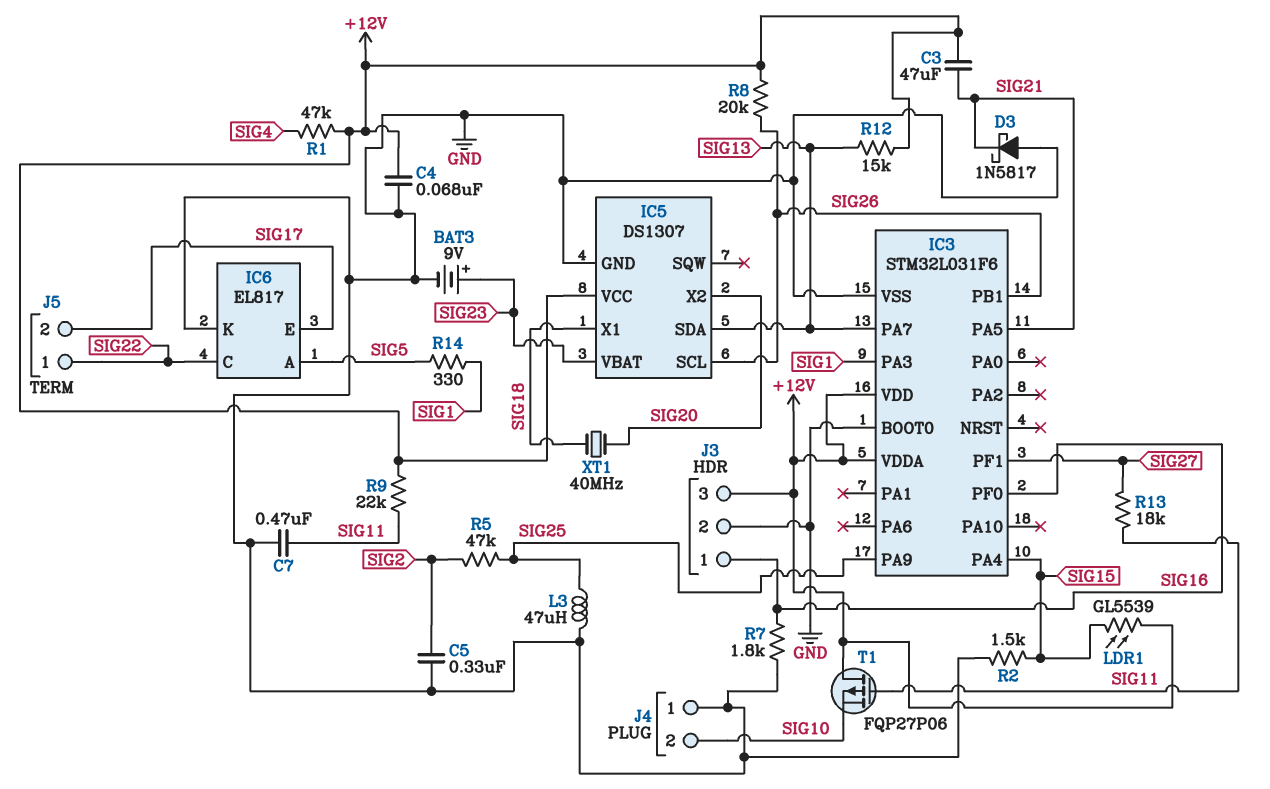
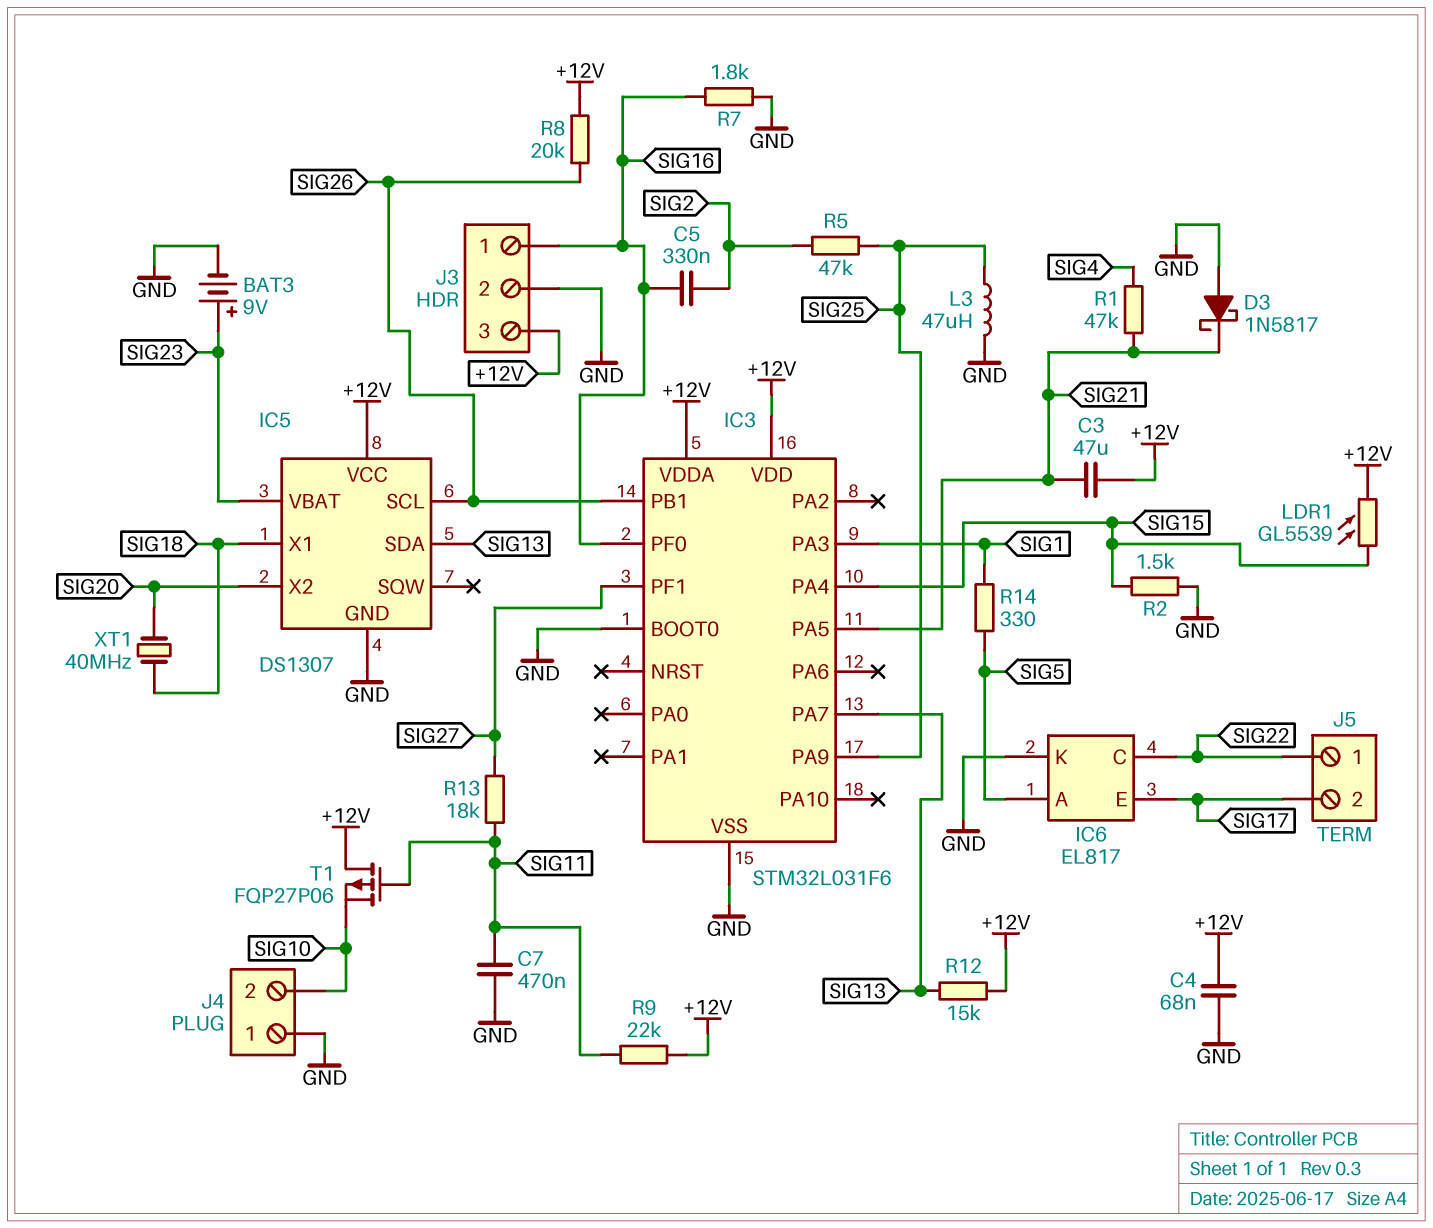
C5: 330nF (GND, SIG2) -> 330nF (SIG2, SIG16)
R1: 47k (+12V, SIG4) -> 47k (SIG4, SIG21)

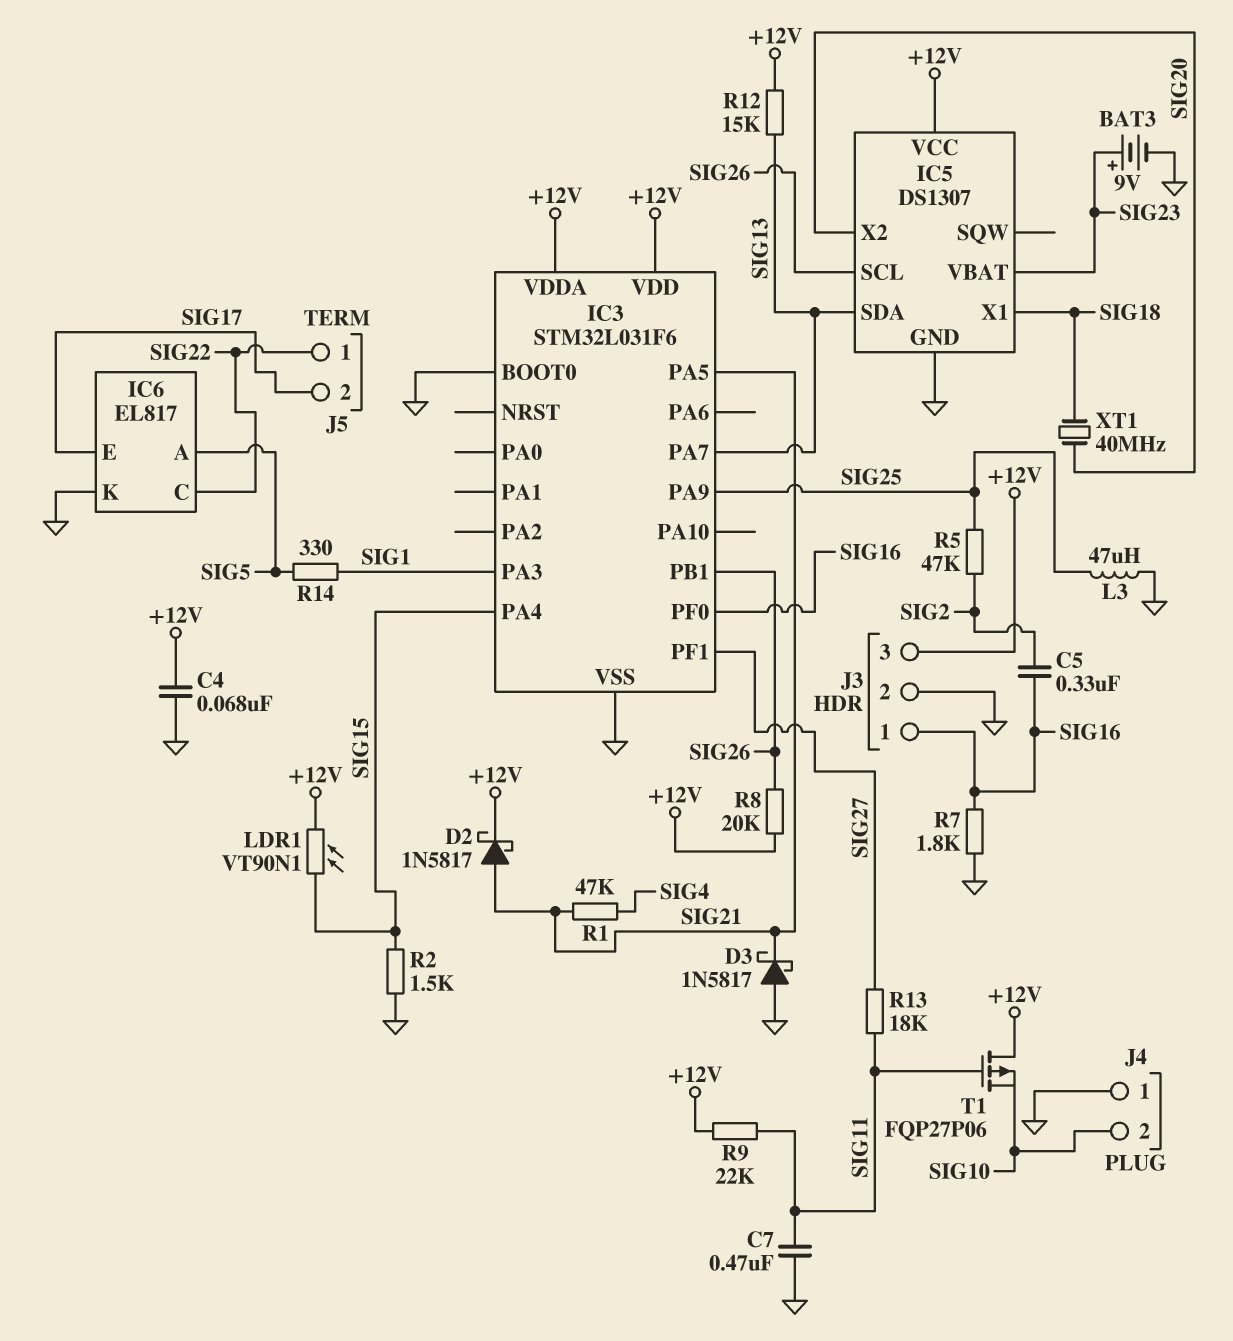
C3: 47uF (+12V, SIG21) -> none
D2: none -> schottky 1N5817 (A SIG21, K +12V)
LDR1: GL5539 (+12V, SIG15) -> VT90N1 (+12V, SIG15)

